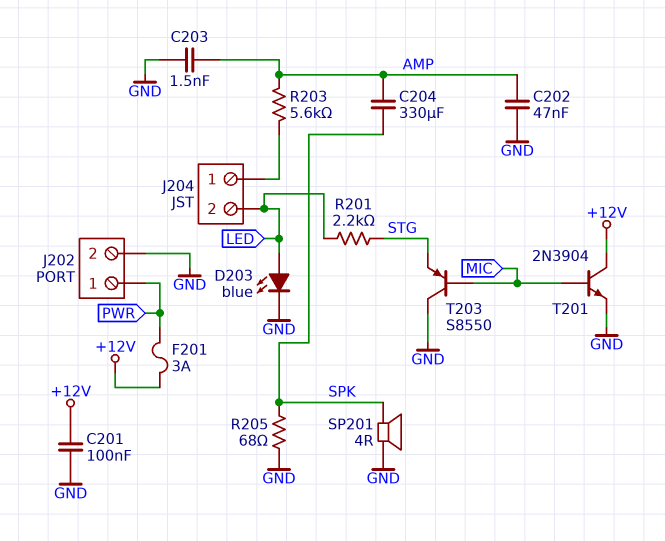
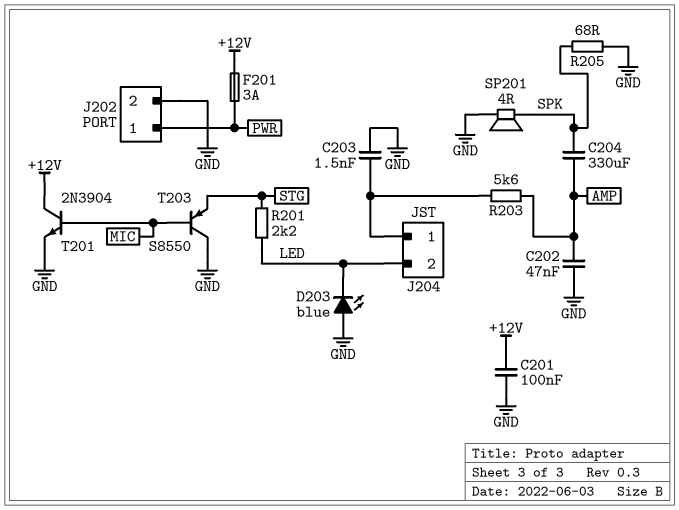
C203: 1.5nF (AMP, GND) -> 1.5nF (GND, J204/1)
D203: LED blue (A LED, K GND) -> LED blue (A GND, K LED)

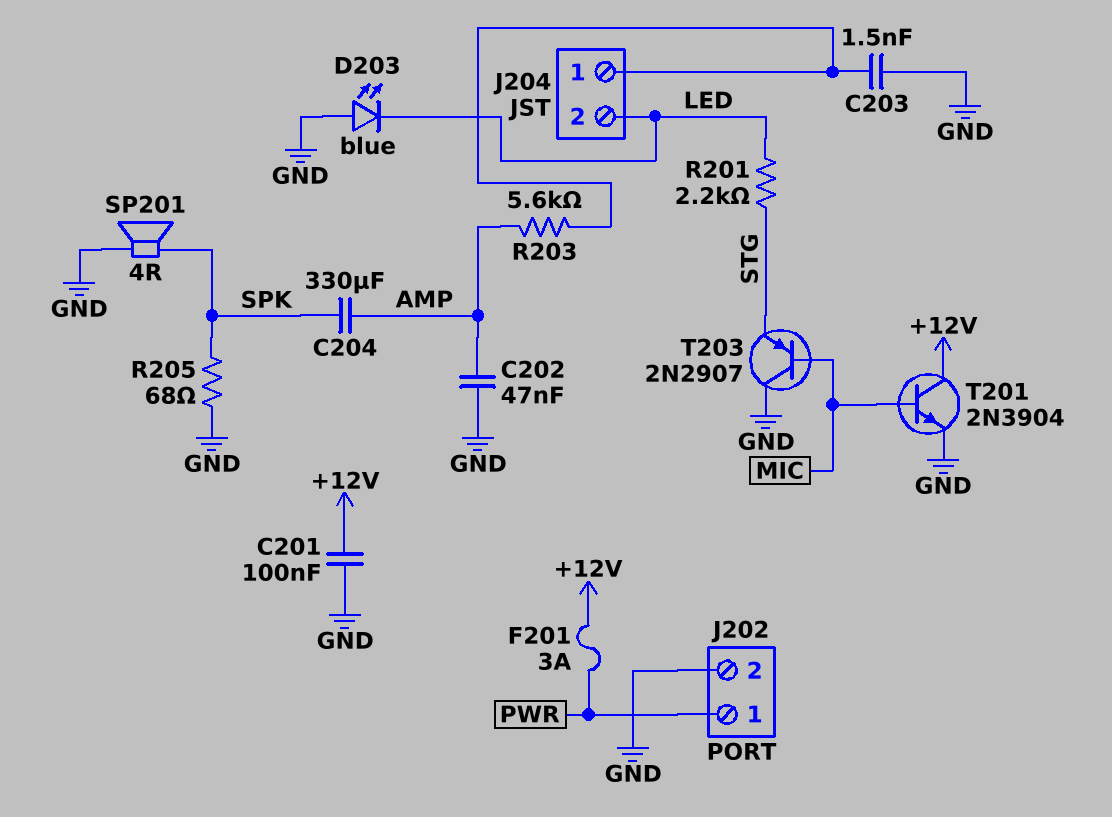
T203: PNP S8550 (B MIC, C GND, E STG) -> PNP 2N2907 (B MIC, C GND, E STG)

